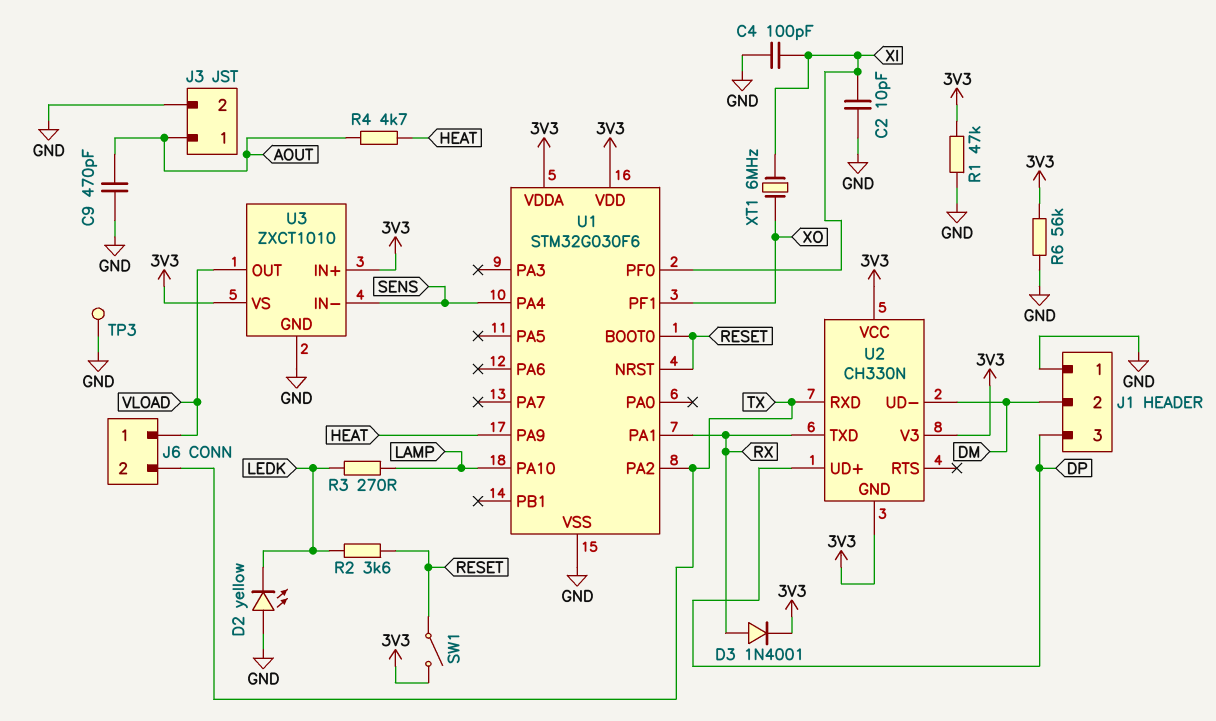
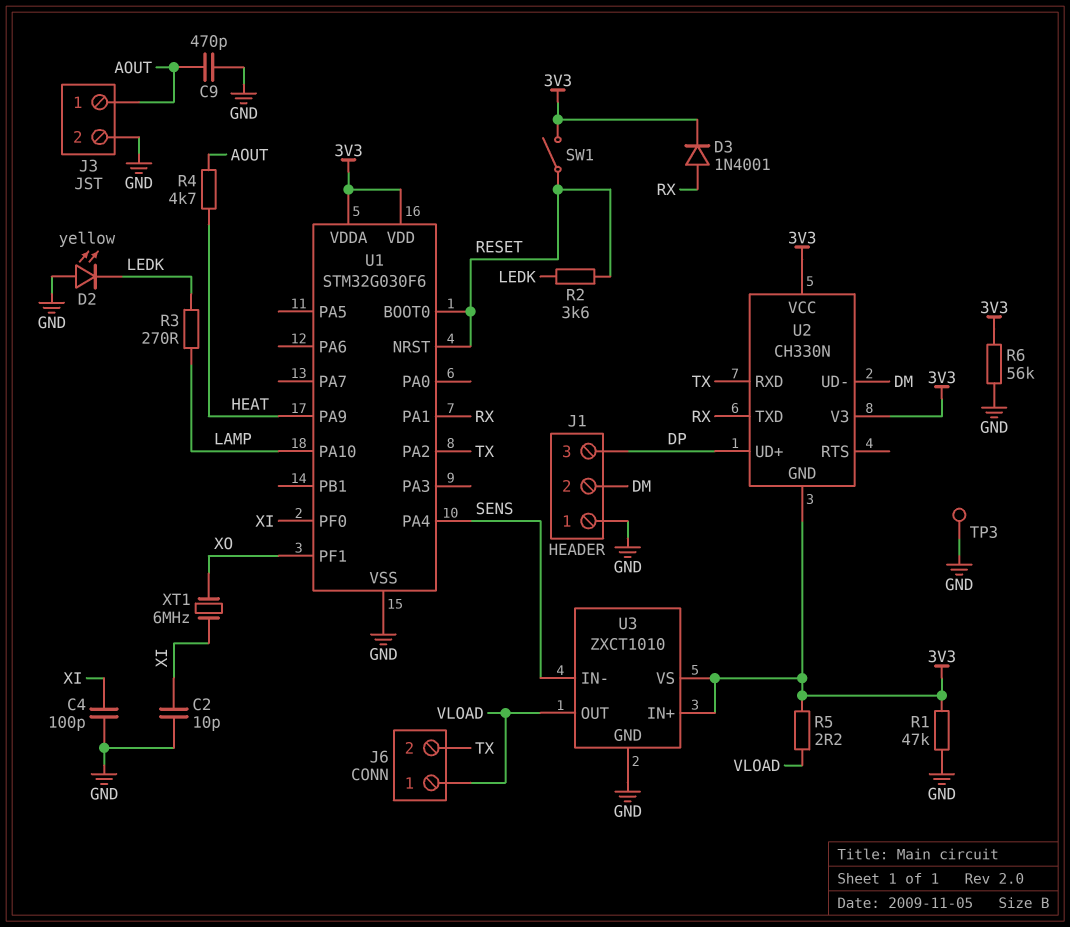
R5: none -> 2.2 (3V3, VLOAD)

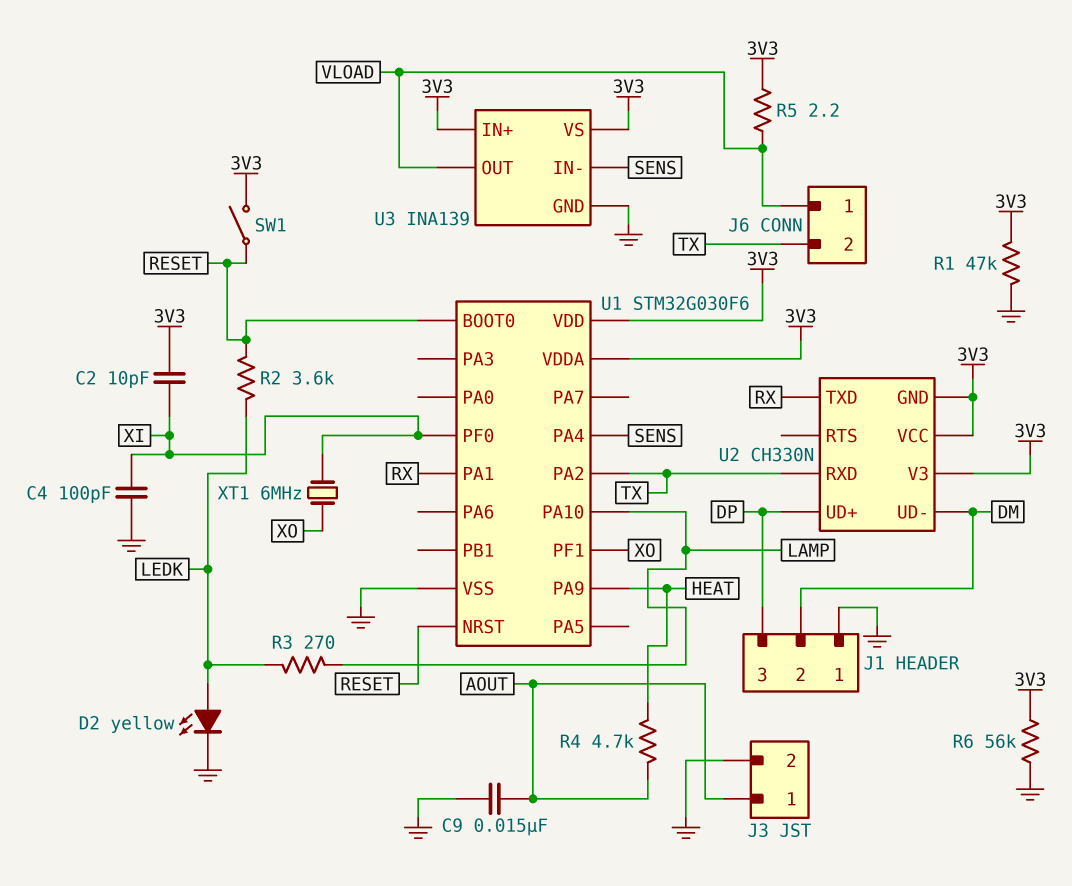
C2: 10pF (GND, XI) -> 10pF (3V3, XI)
C9: 470pF (AOUT, GND) -> 15nF (AOUT, GND)
D2: LED yellow (A GND, K LEDK) -> LED yellow (A LEDK, K GND)
D3: diode 1N4001 (A RX, K 3V3) -> none
TP3: test point (GND) -> none
U3: ZXCT1010 -> INA139

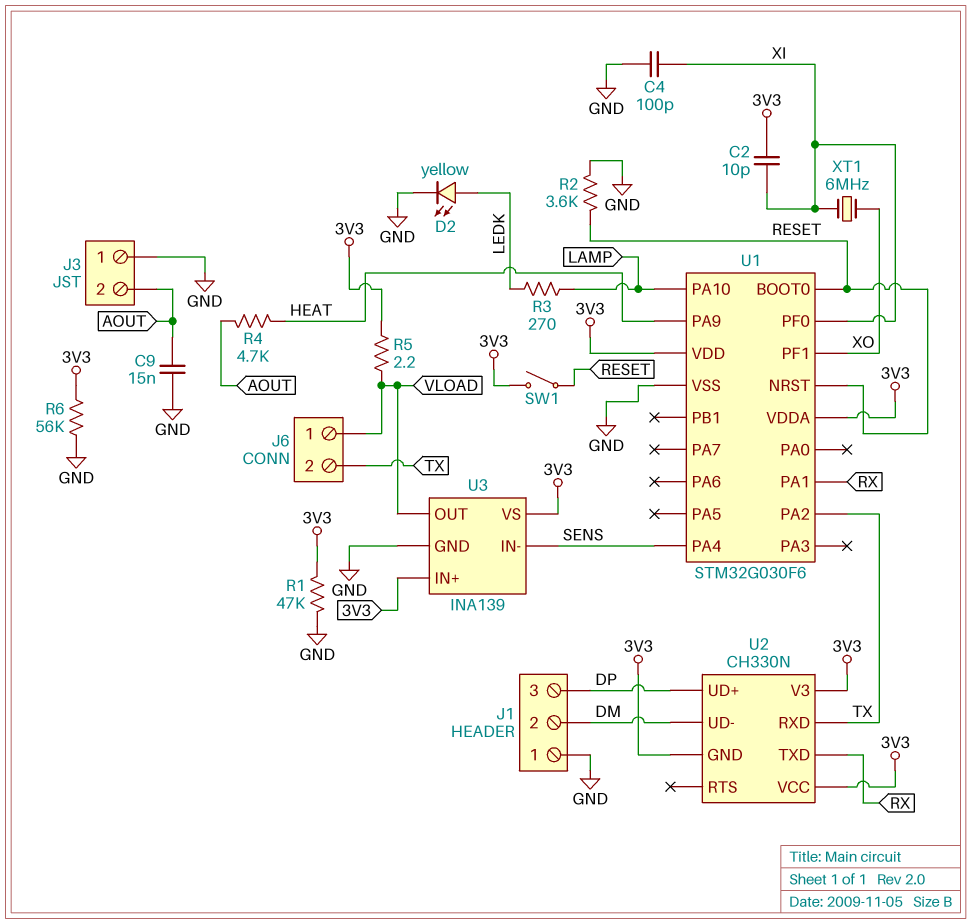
J3 pin 1: AOUT -> GND
J3 pin 2: GND -> AOUT
R2: 3.6k (LEDK, RESET) -> 3.6k (GND, RESET)

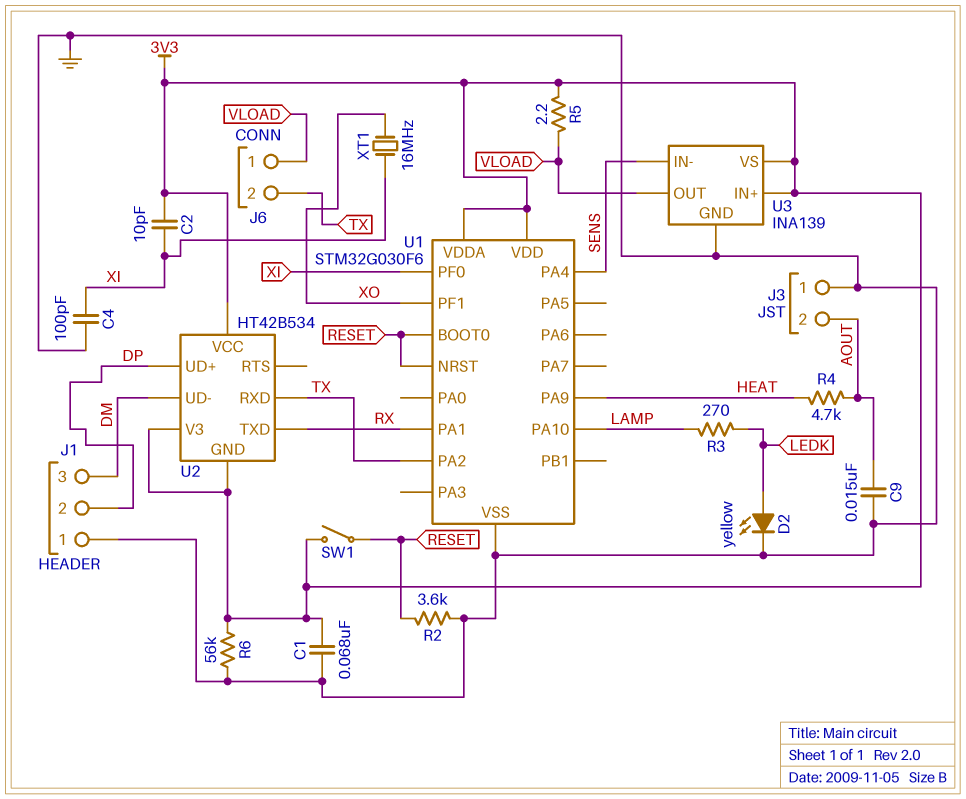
C1: none -> 68nF (3V3, GND)
J1 pin 2: DM -> DP
J1 pin 3: DP -> DM
R1: 47k (3V3, GND) -> none
U2: CH330N -> HT42B534
XT1: 6MHz (XI, XO) -> 16MHz (XI, XO)

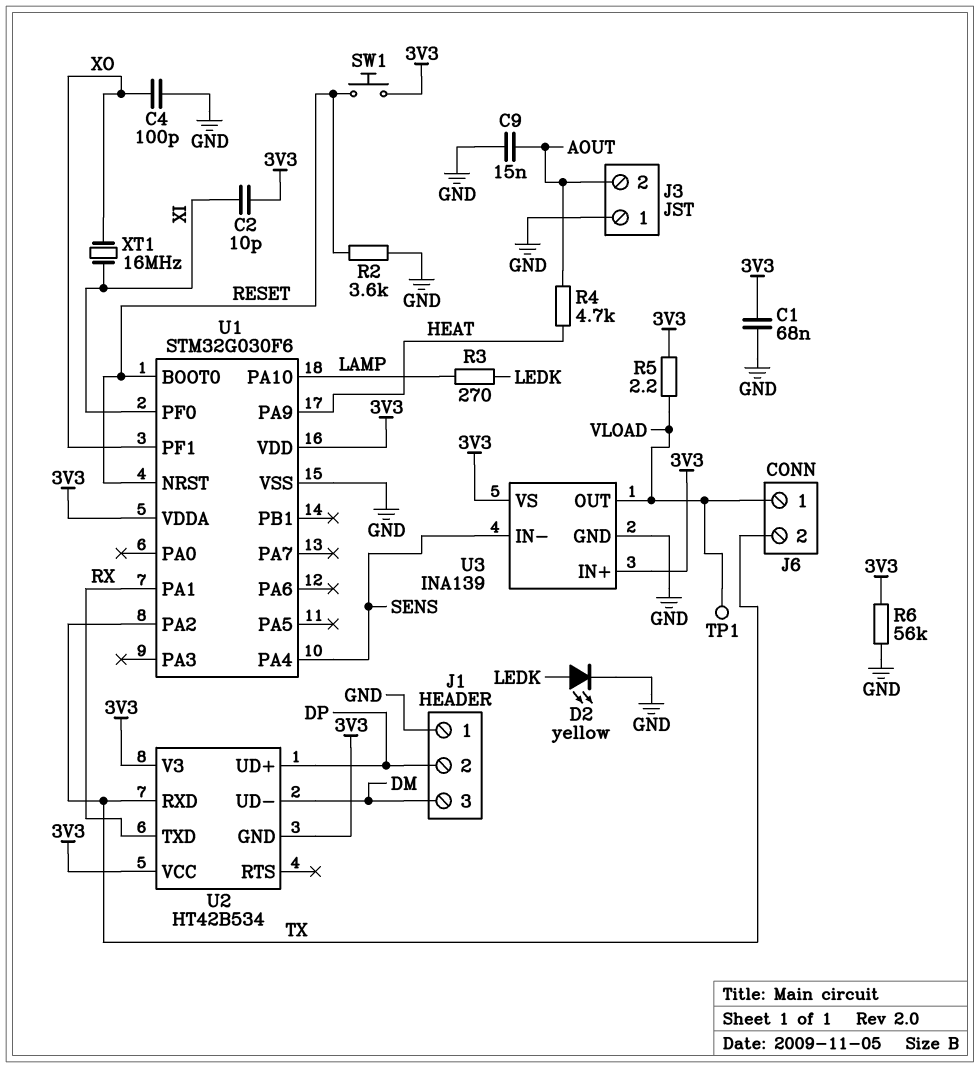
C4: 100pF (GND, XI) -> 100pF (GND, XO)
SW1: switch (3V3, RESET) -> button (3V3, RESET)
TP1: none -> test point (VLOAD)

